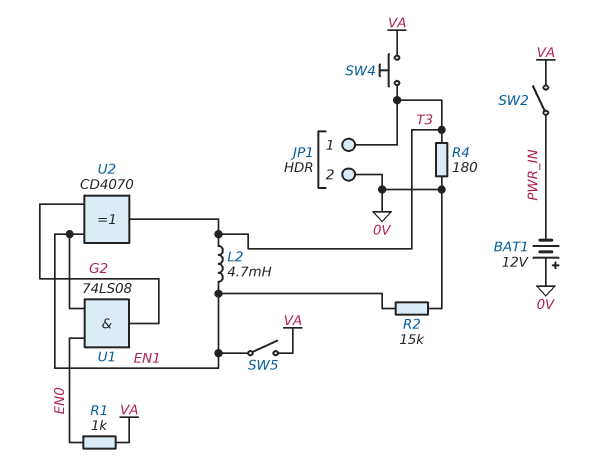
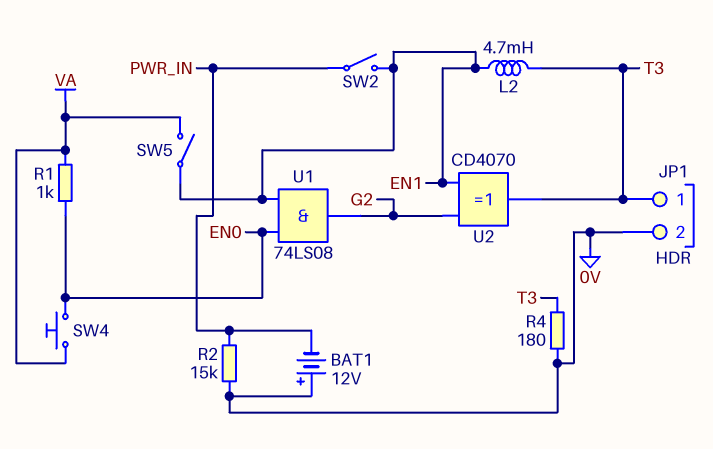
R2: 15k (0V, EN1) -> 15k (0V, PWR_IN)
SW2: switch (PWR_IN, VA) -> switch (EN1, PWR_IN)
SW4: button (T3, VA) -> button (EN0, VA)

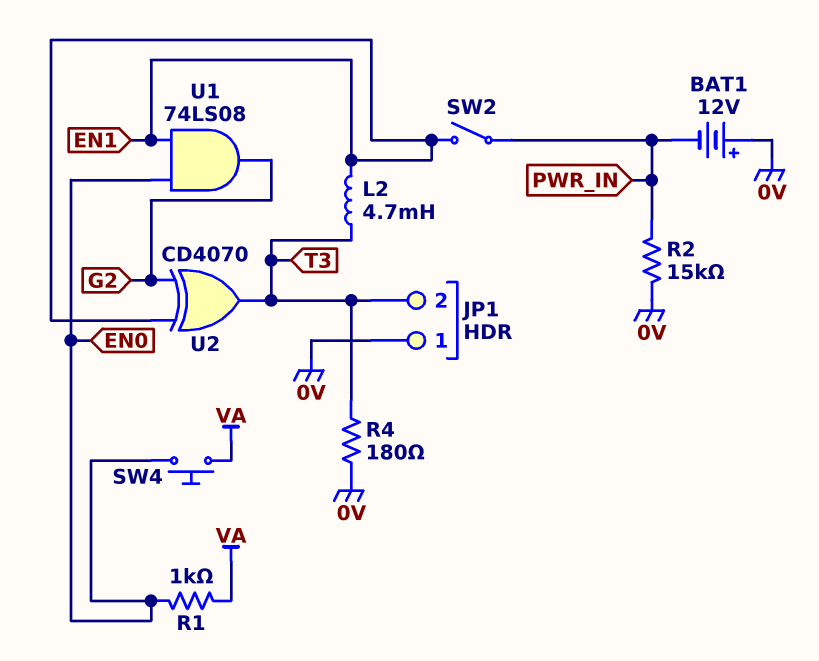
JP1 pin 1: T3 -> 0V
JP1 pin 2: 0V -> T3
SW5: switch (EN1, VA) -> none

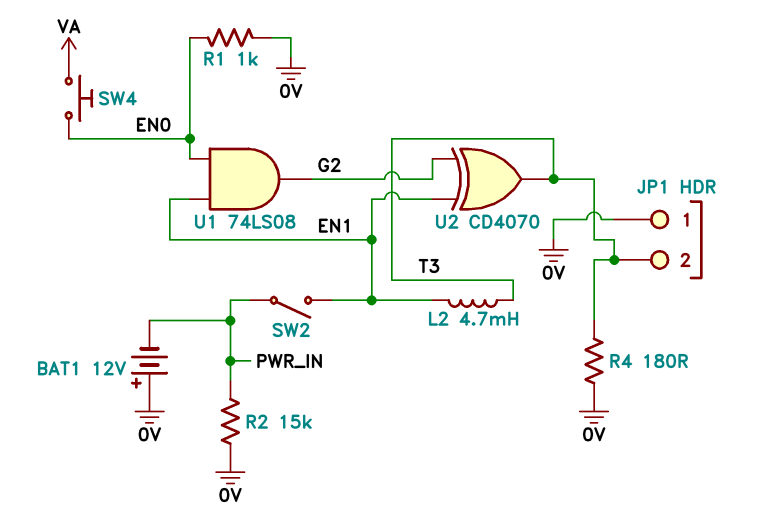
R1: 1k (EN0, VA) -> 1k (0V, EN0)

